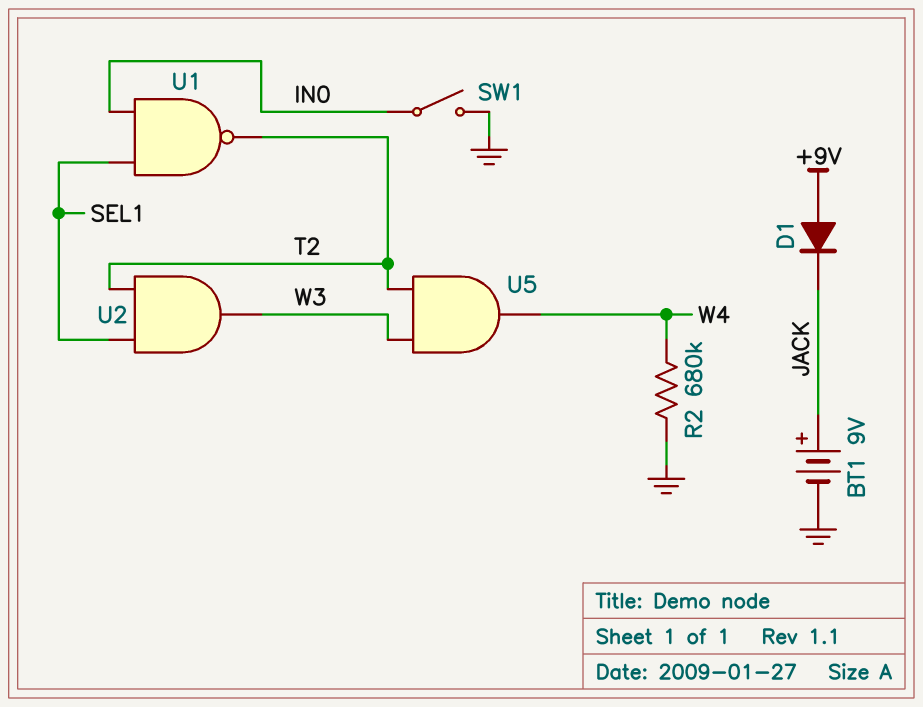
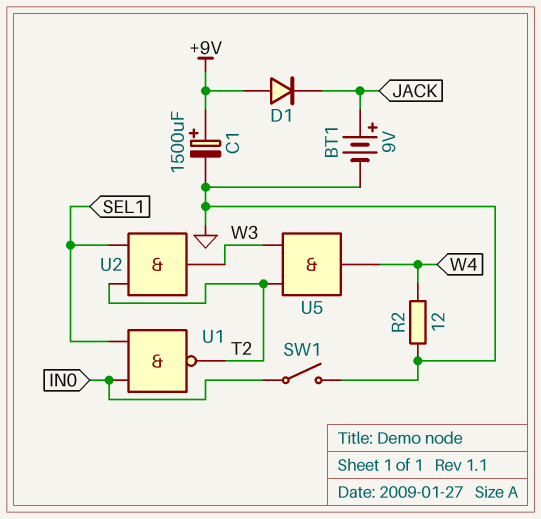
C1: none -> 1500uF (plus +9V, minus GND)
R2: 680k (GND, W4) -> 12 (GND, W4)

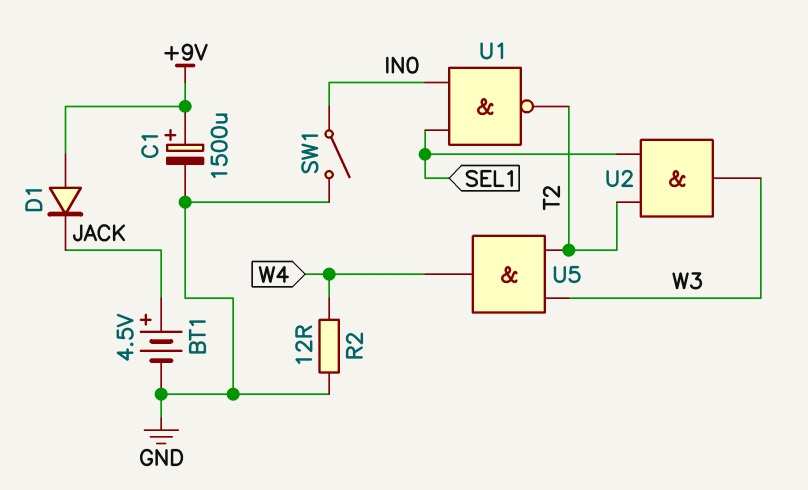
BT1: 9V (plus JACK, minus GND) -> 4.5V (plus JACK, minus GND)

